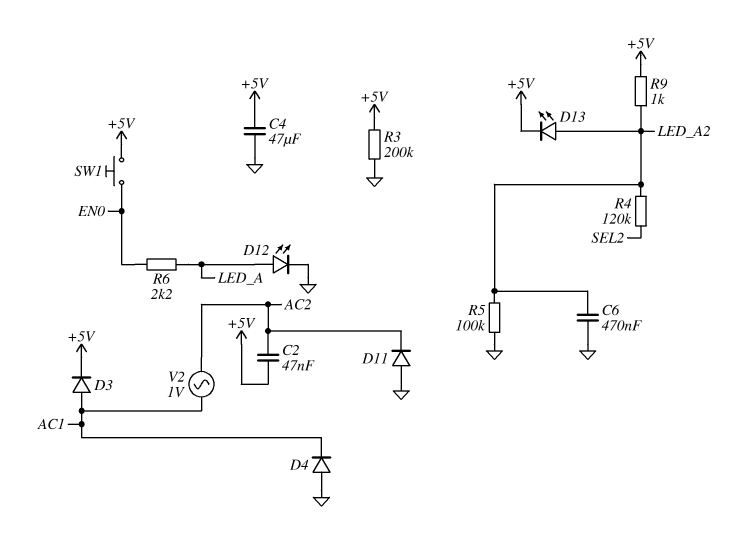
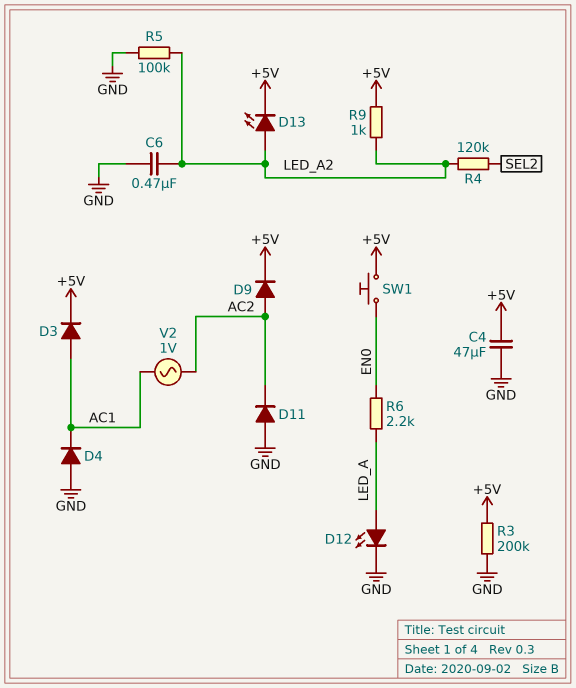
C2: 47nF (+5V, AC2) -> none
D9: none -> diode (A AC2, K +5V)

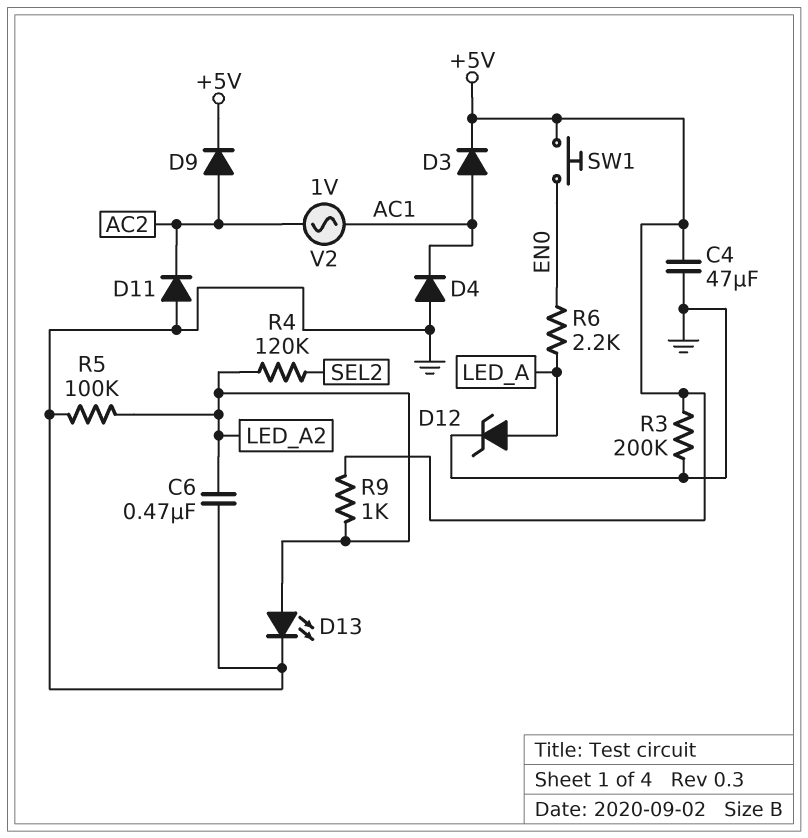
D12: LED (A LED_A, K GND) -> zener (A LED_A, K GND)
D13: LED (A LED_A2, K +5V) -> LED (A LED_A2, K GND)

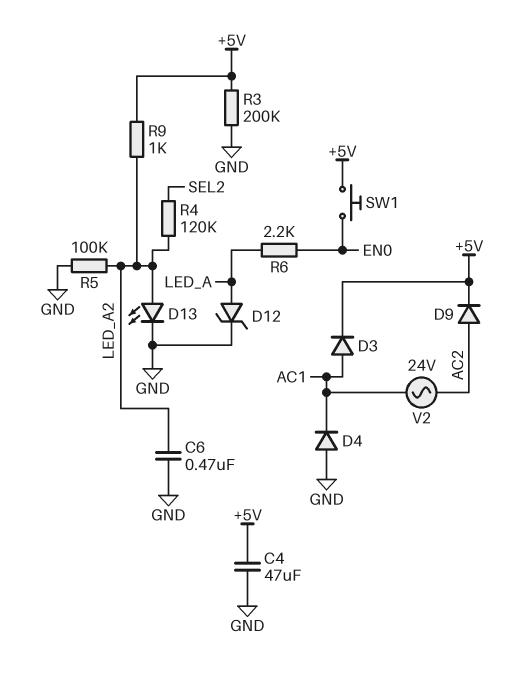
D11: diode (A GND, K AC2) -> none
V2: AC 1V (AC1, AC2) -> AC 24V (AC1, AC2)

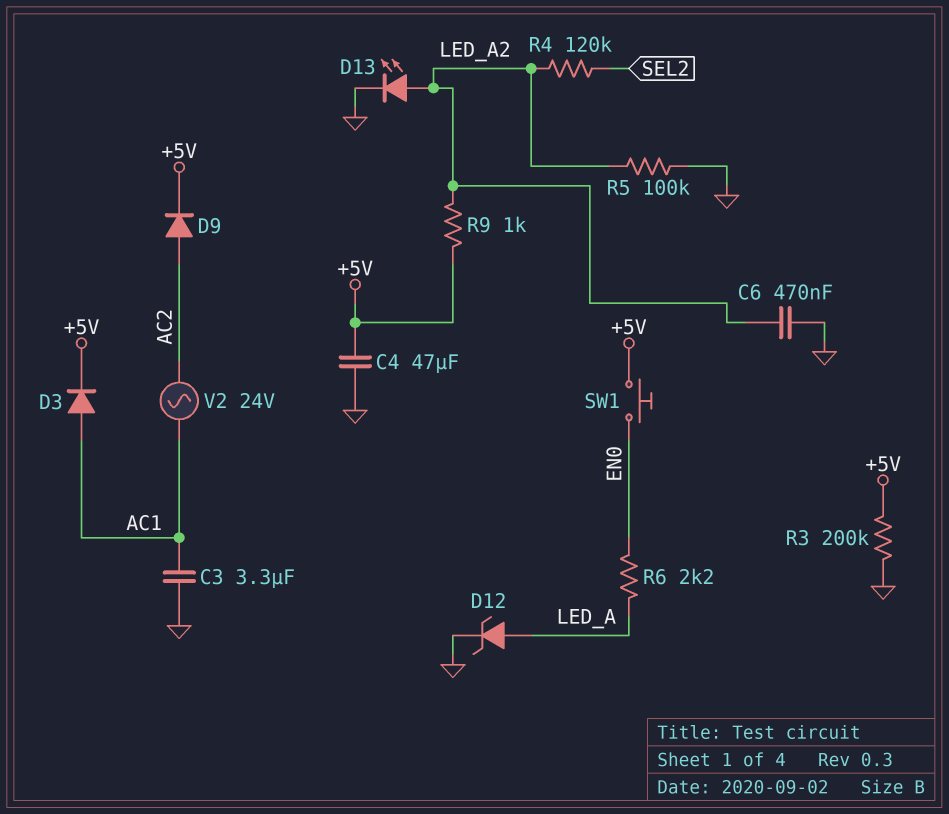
C3: none -> 3.3uF (AC1, GND)
D4: diode (A GND, K AC1) -> none

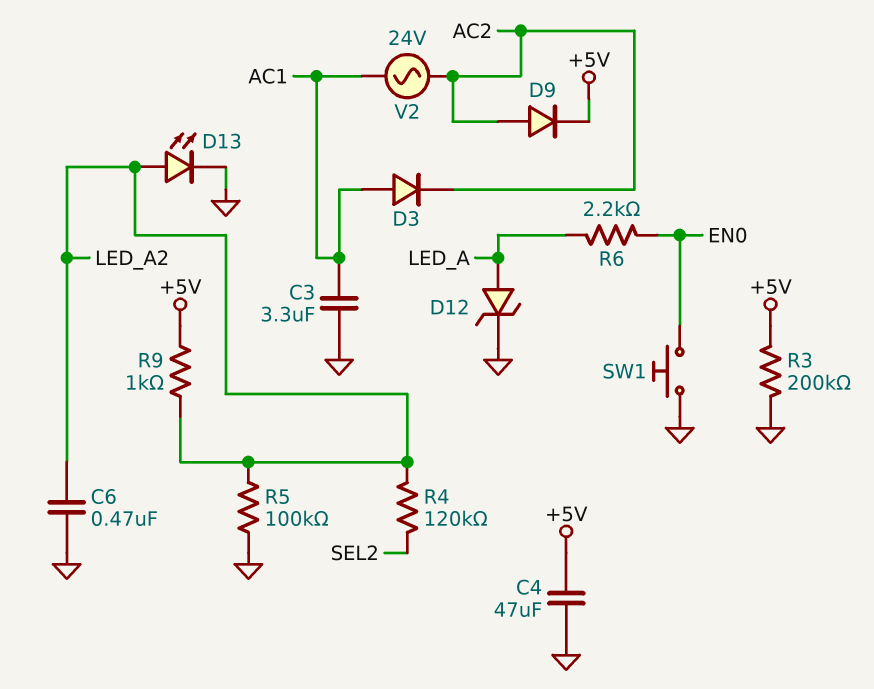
D3: diode (A AC1, K +5V) -> diode (A AC1, K AC2)
SW1: button (+5V, EN0) -> button (EN0, GND)

